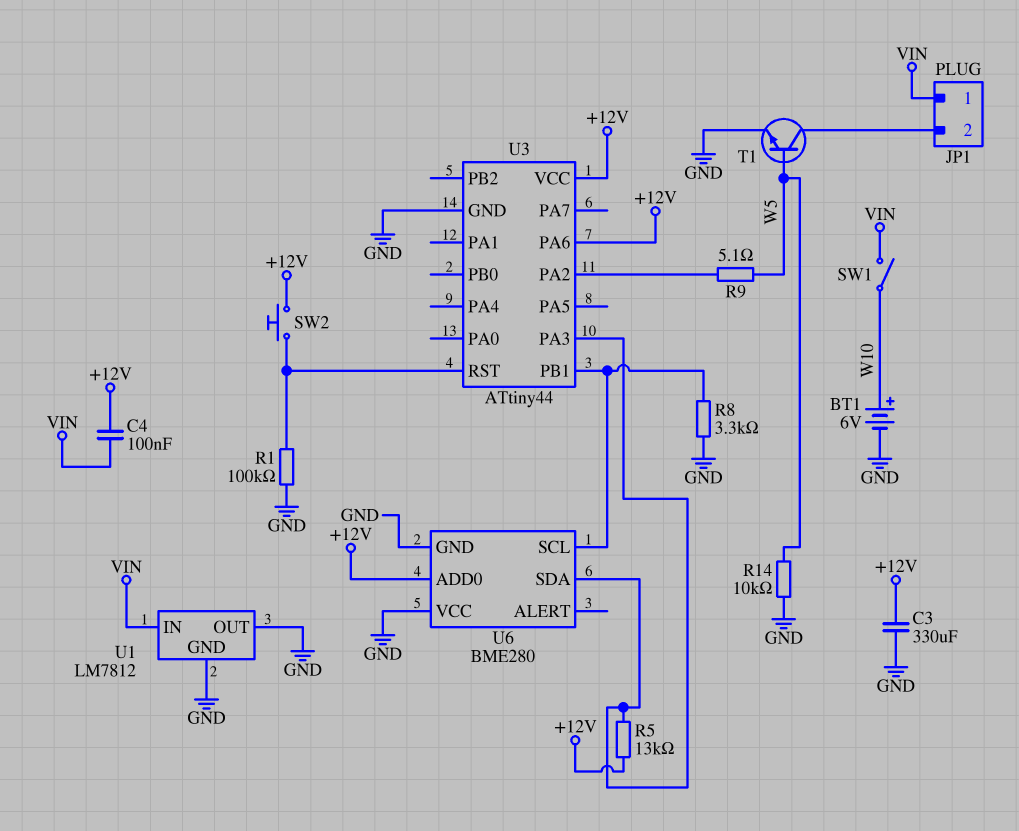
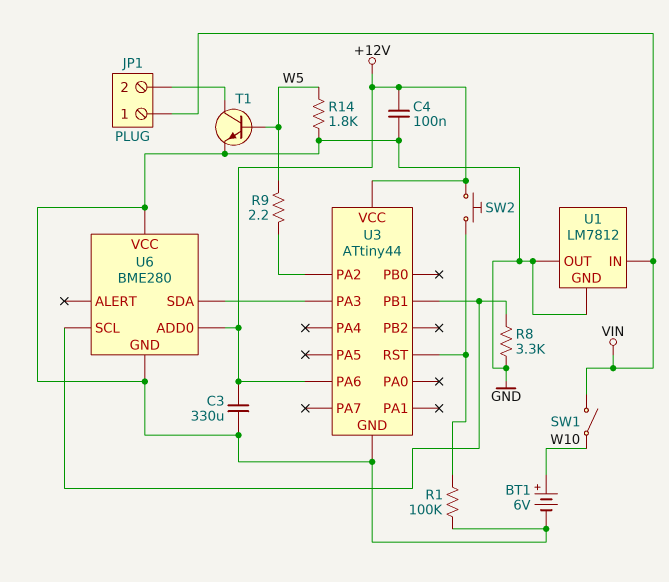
C4: 100nF (+12V, VIN) -> 100nF (+12V, GND)
R5: 13k (+12V, U3/PA3) -> none
R9: 5.1 (U3/PA2, W5) -> 2.2 (U3/PA2, W5)
R14: 10k (GND, W5) -> 1.8k (GND, W5)

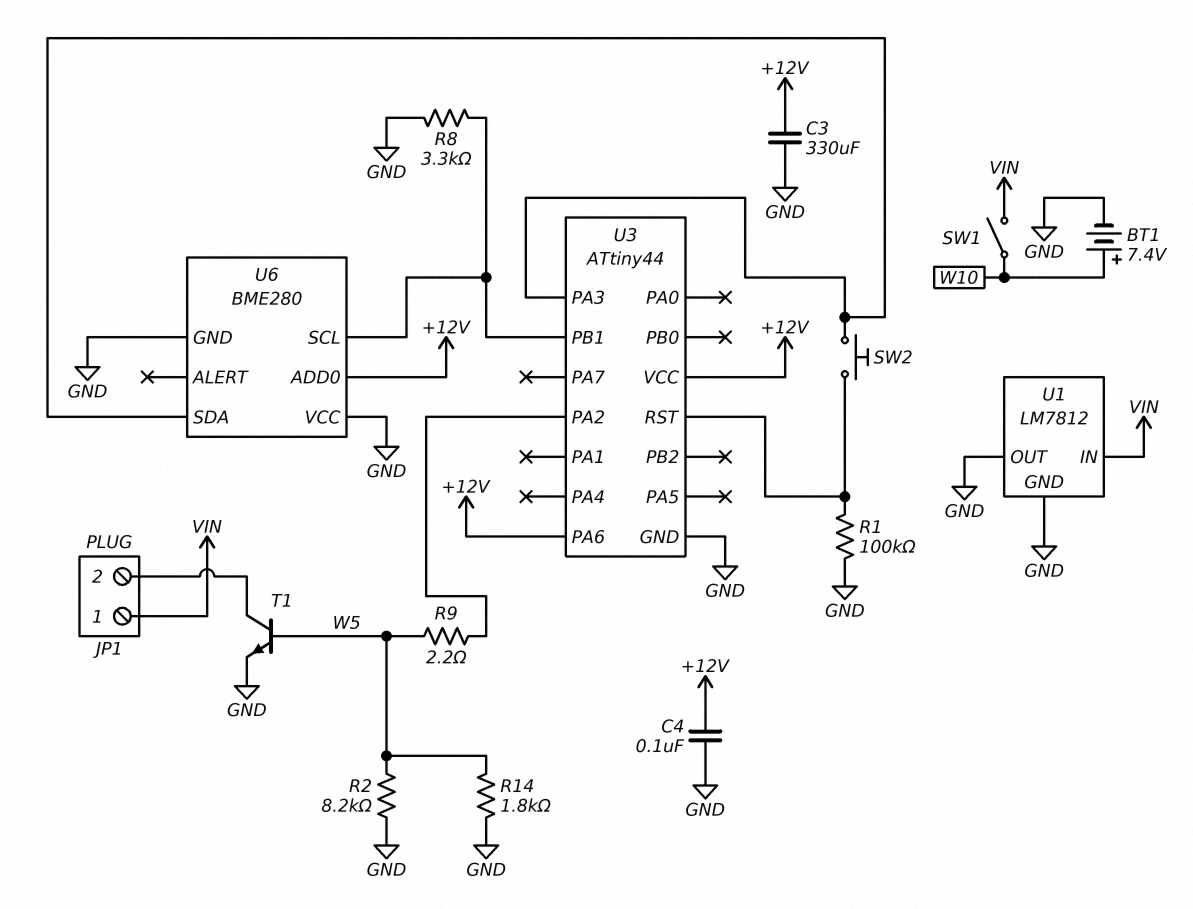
BT1: 6V (plus W10, minus GND) -> 7.4V (plus W10, minus GND)
R2: none -> 8.2k (GND, W5)
SW2: button (+12V, U3/RST) -> button (U3/PA3, U3/RST)

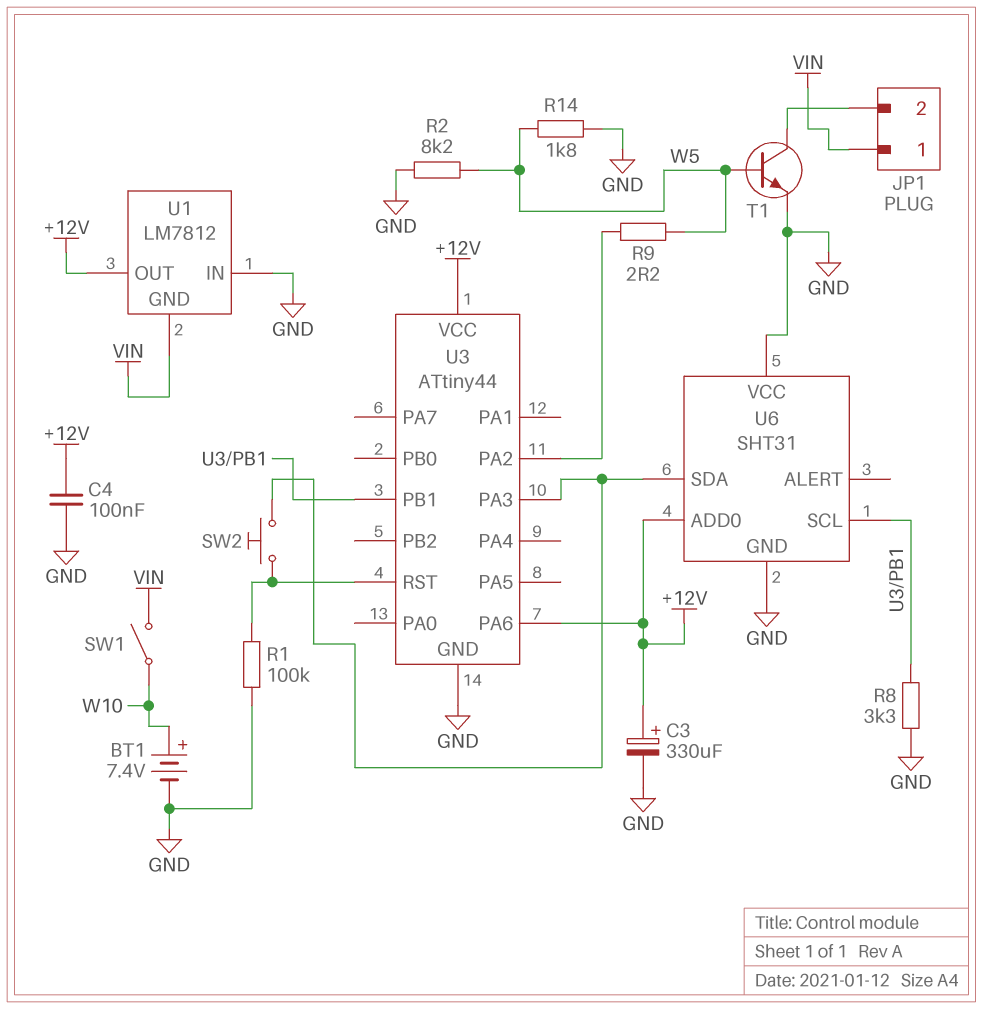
C3: 330uF (+12V, GND) -> 330uF (plus +12V, minus GND)
U1 pin GND: GND -> VIN
U1 pin IN: VIN -> GND
U1 pin OUT: GND -> +12V
U6: BME280 -> SHT31

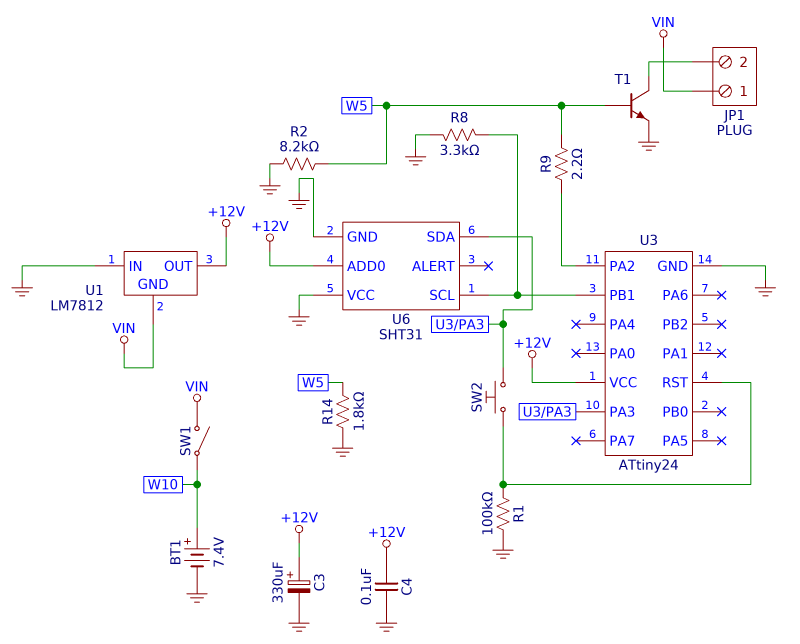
U3: ATtiny44 -> ATtiny24
U3 pin PA6: +12V -> none

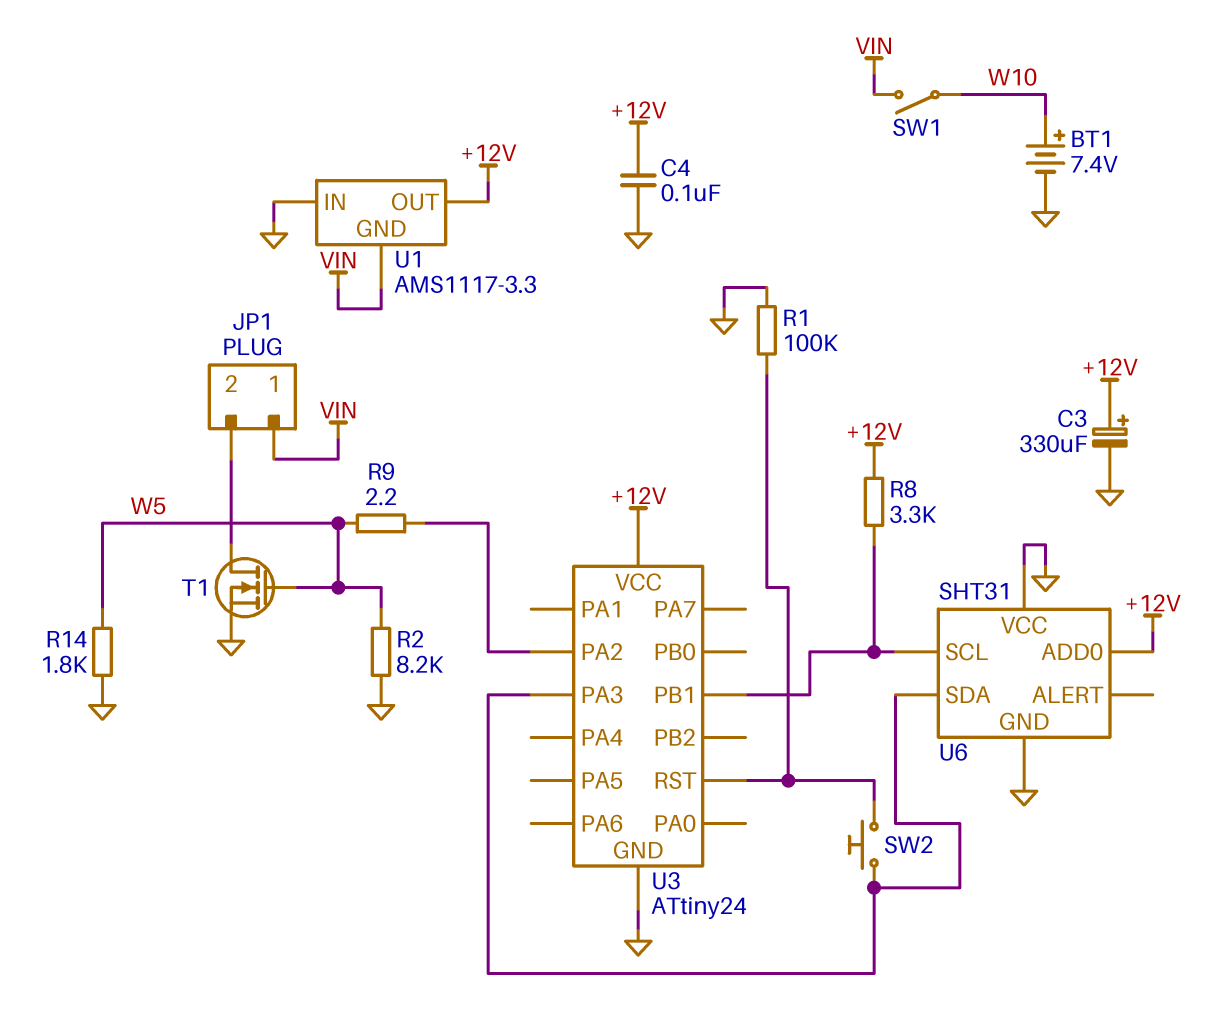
R8: 3.3k (GND, U3/PB1) -> 3.3k (+12V, U3/PB1)
T1: NPN (B W5, C JP1/2, E GND) -> NMOS (G W5, D JP1/2, S GND)
U1: LM7812 -> AMS1117-3.3

